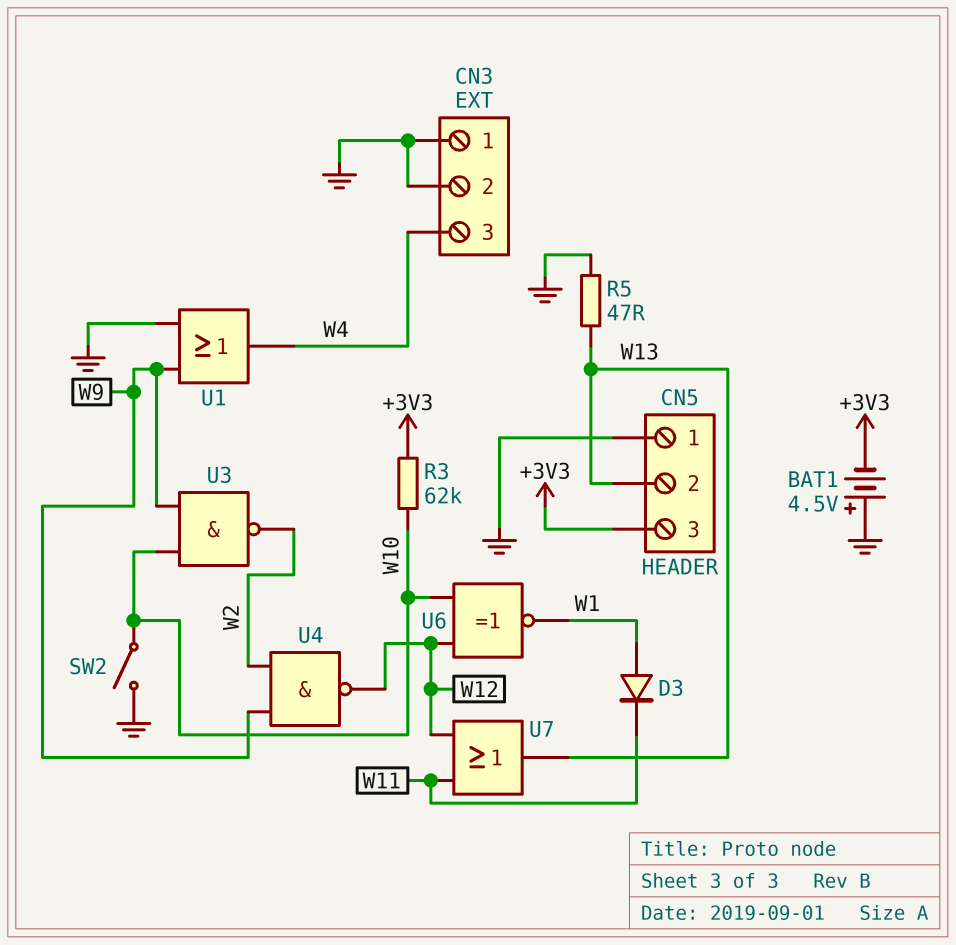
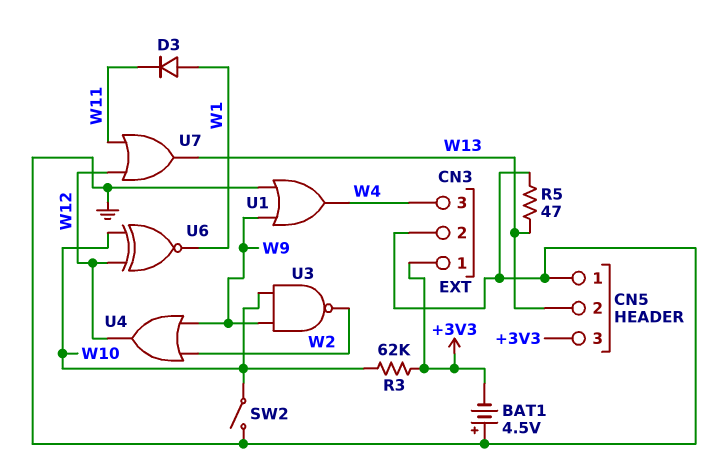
CN3 pin 1: GND -> +3V3
U4: NAND (in W2, in W9, out W12) -> OR (in W2, in W9, out W12)

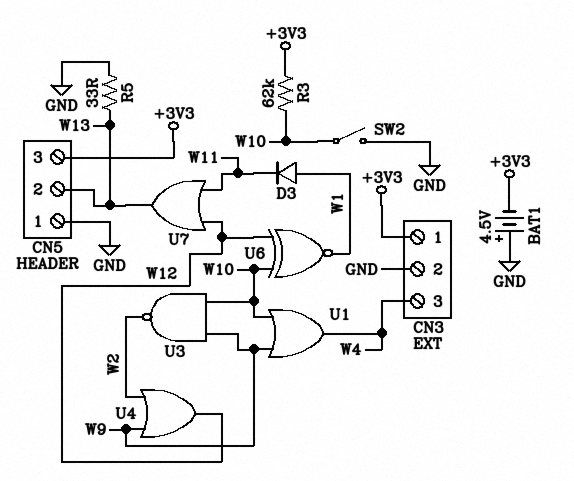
R5: 47 (GND, W13) -> 33 (GND, W13)
U1: OR (in GND, in W9, out W4) -> OR (in W9, in W10, out W4)

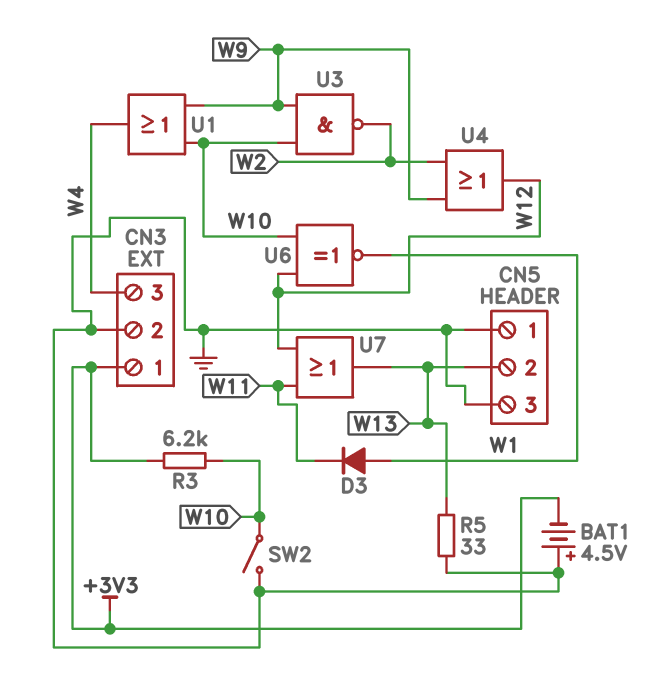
CN5 pin 3: +3V3 -> GND
R3: 62k (+3V3, W10) -> 6.2k (+3V3, W10)

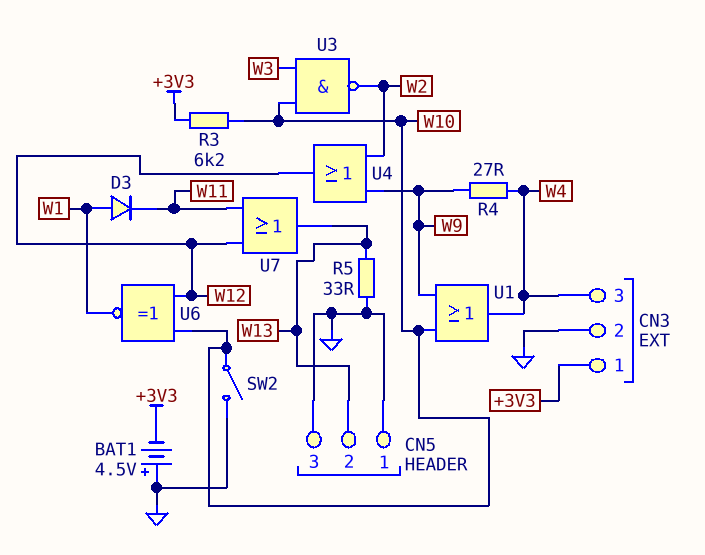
R4: none -> 27 (W4, W9)
U3: NAND (in W9, in W10, out W2) -> NAND (in W3, in W10, out W2)

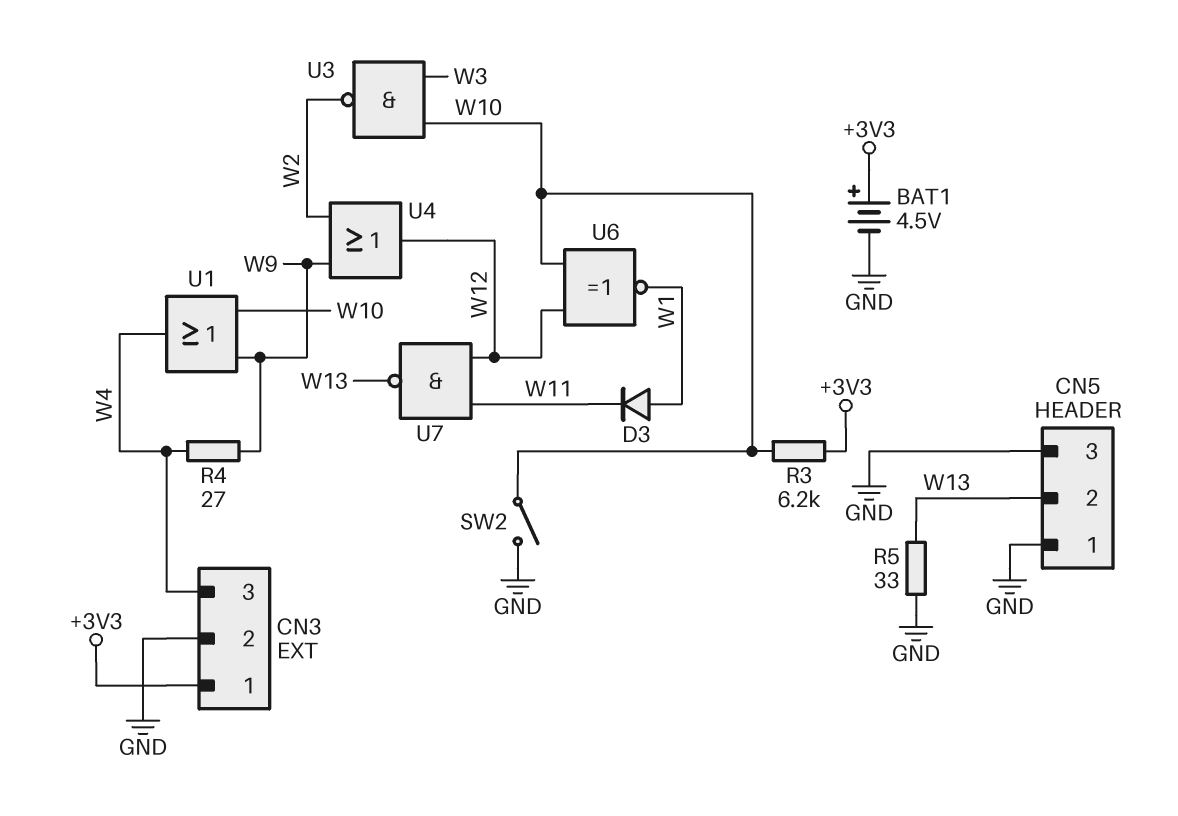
BAT1: 4.5V (plus GND, minus +3V3) -> 4.5V (plus +3V3, minus GND)
U7: OR (in W11, in W12, out W13) -> NAND (in W11, in W12, out W13)

